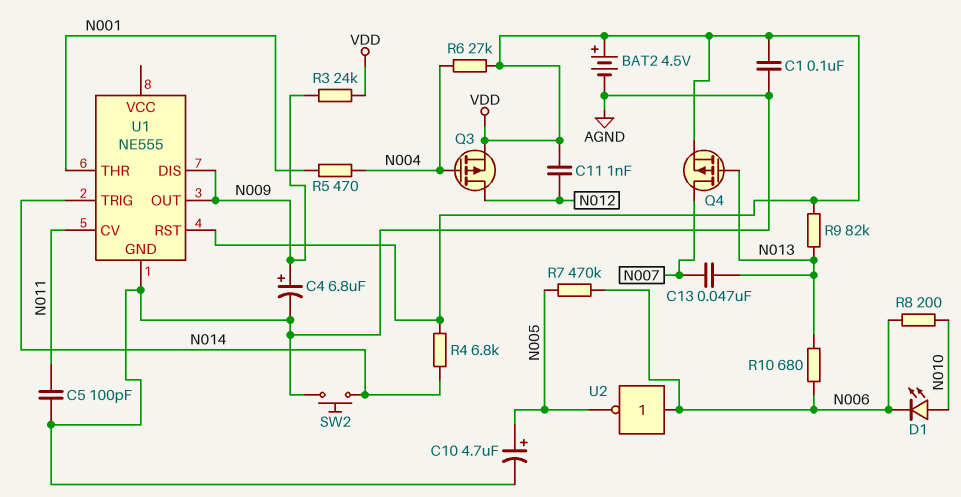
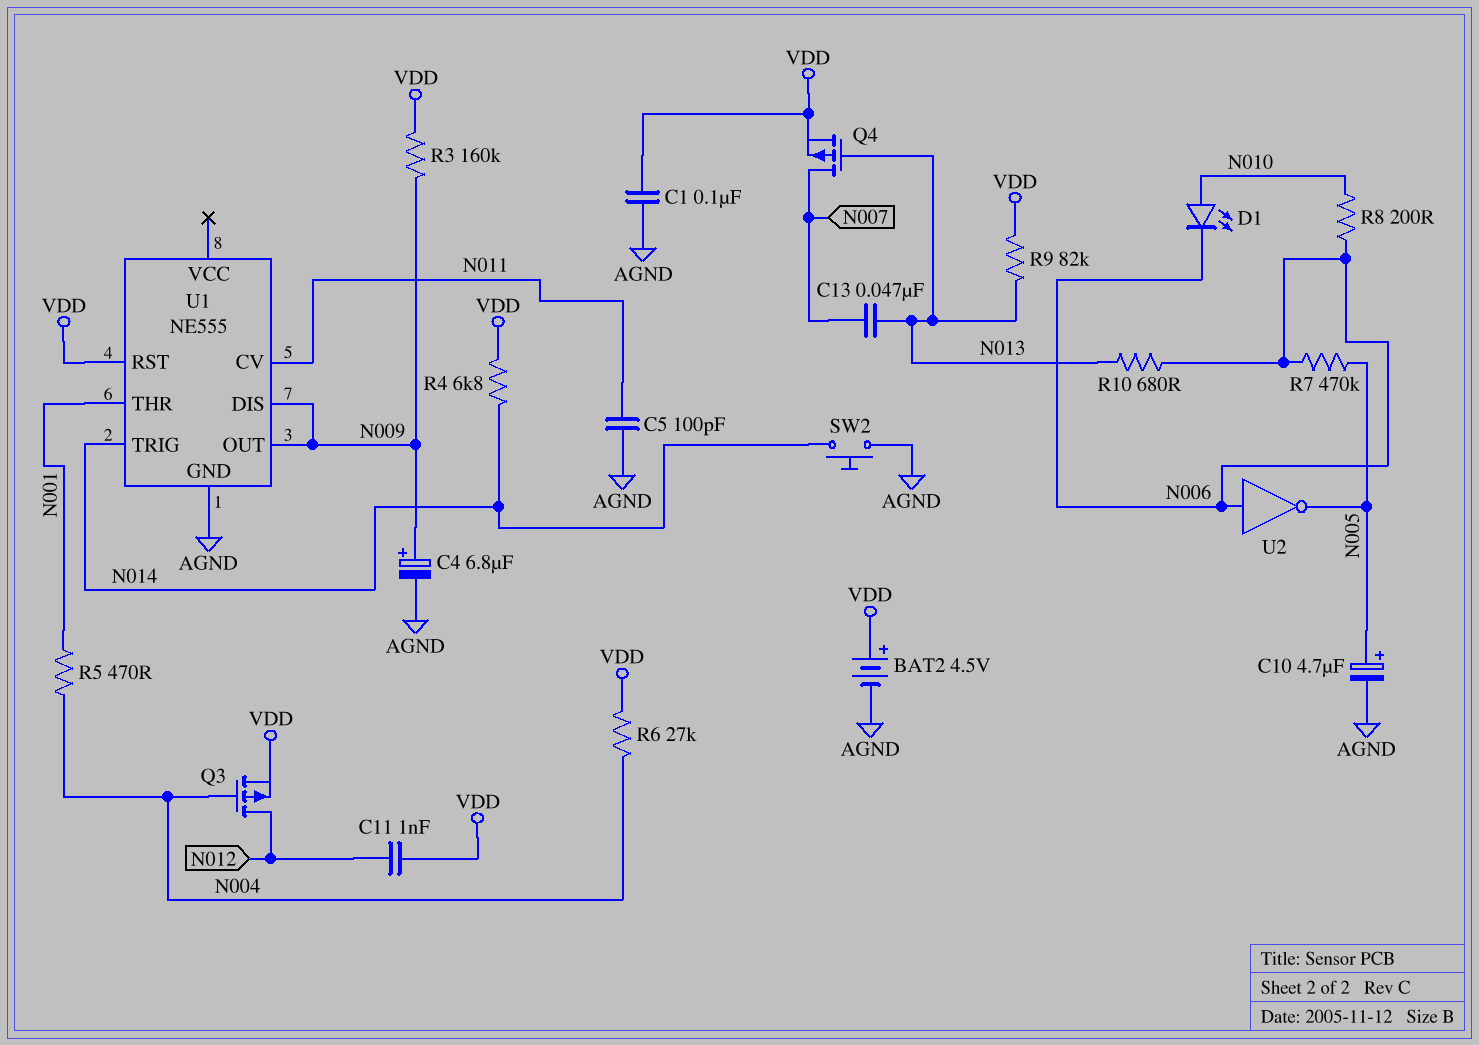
R3: 24k (N009, VDD) -> 160k (N009, VDD)

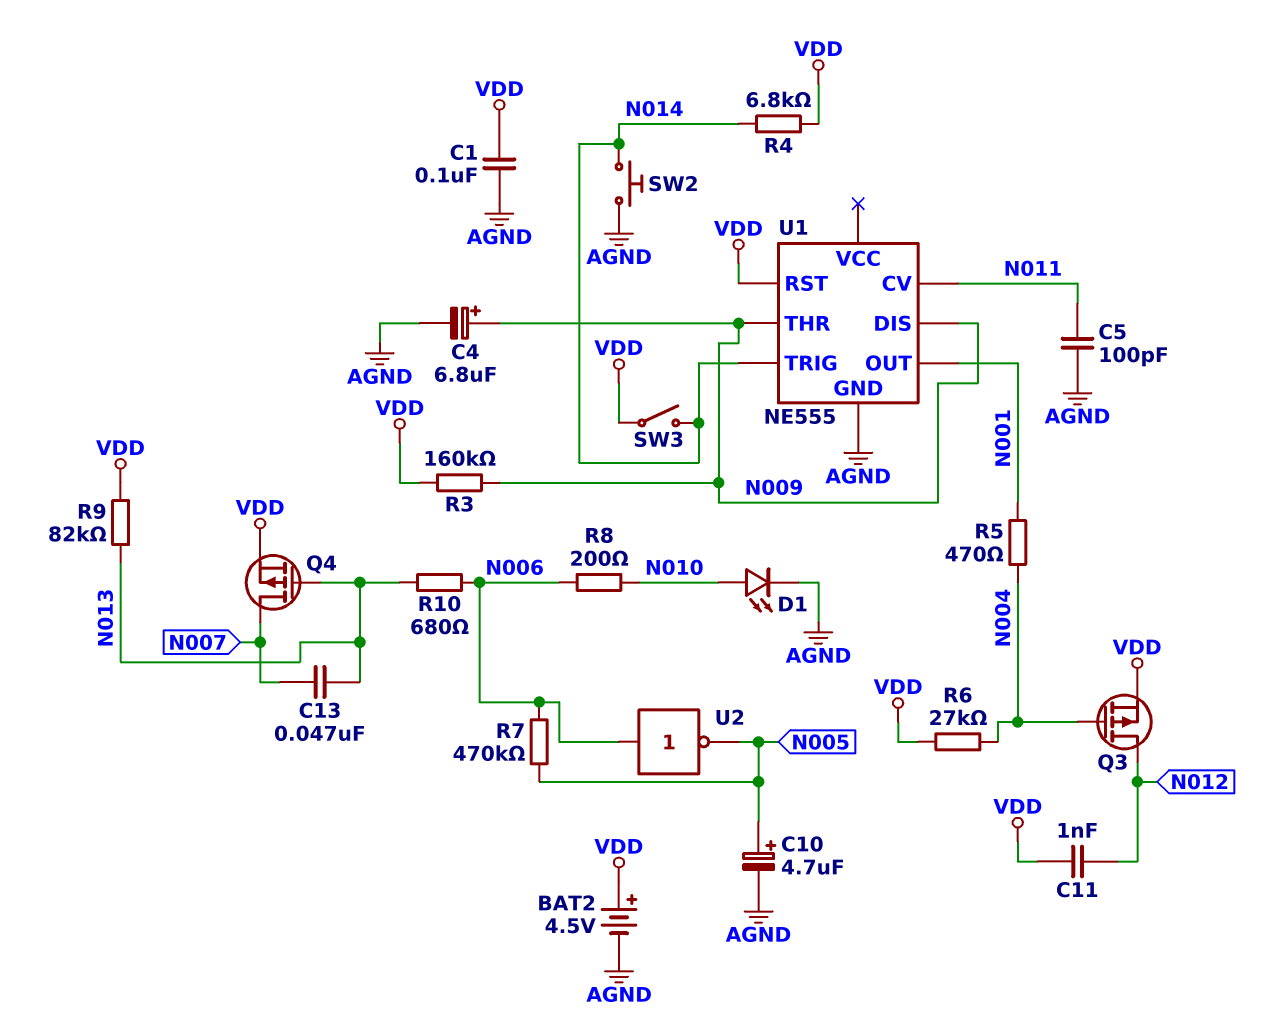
D1: LED (A N010, K N006) -> LED (A N010, K AGND)
SW3: none -> switch (N014, VDD)
U1 pin OUT: N009 -> N001
U1 pin THR: N001 -> N009

